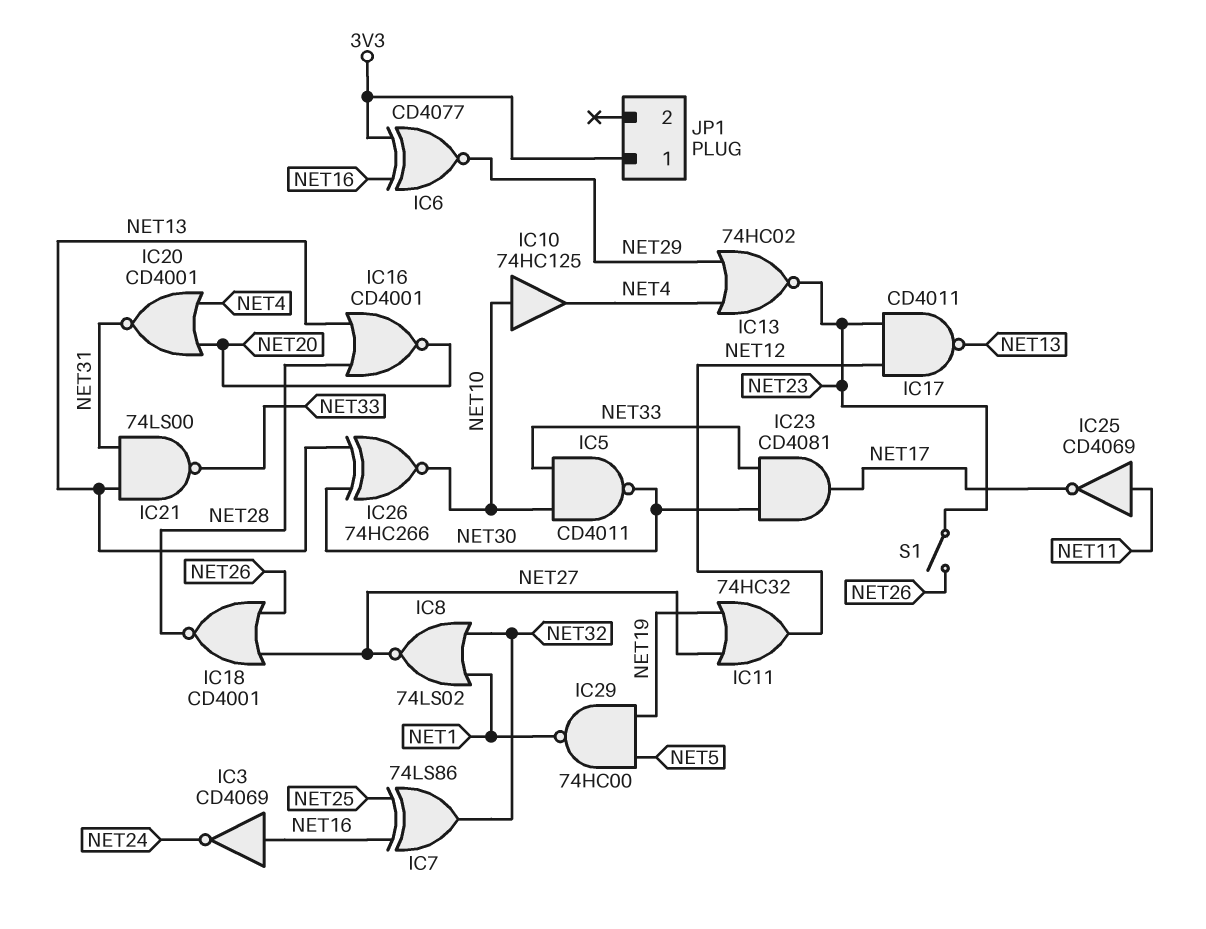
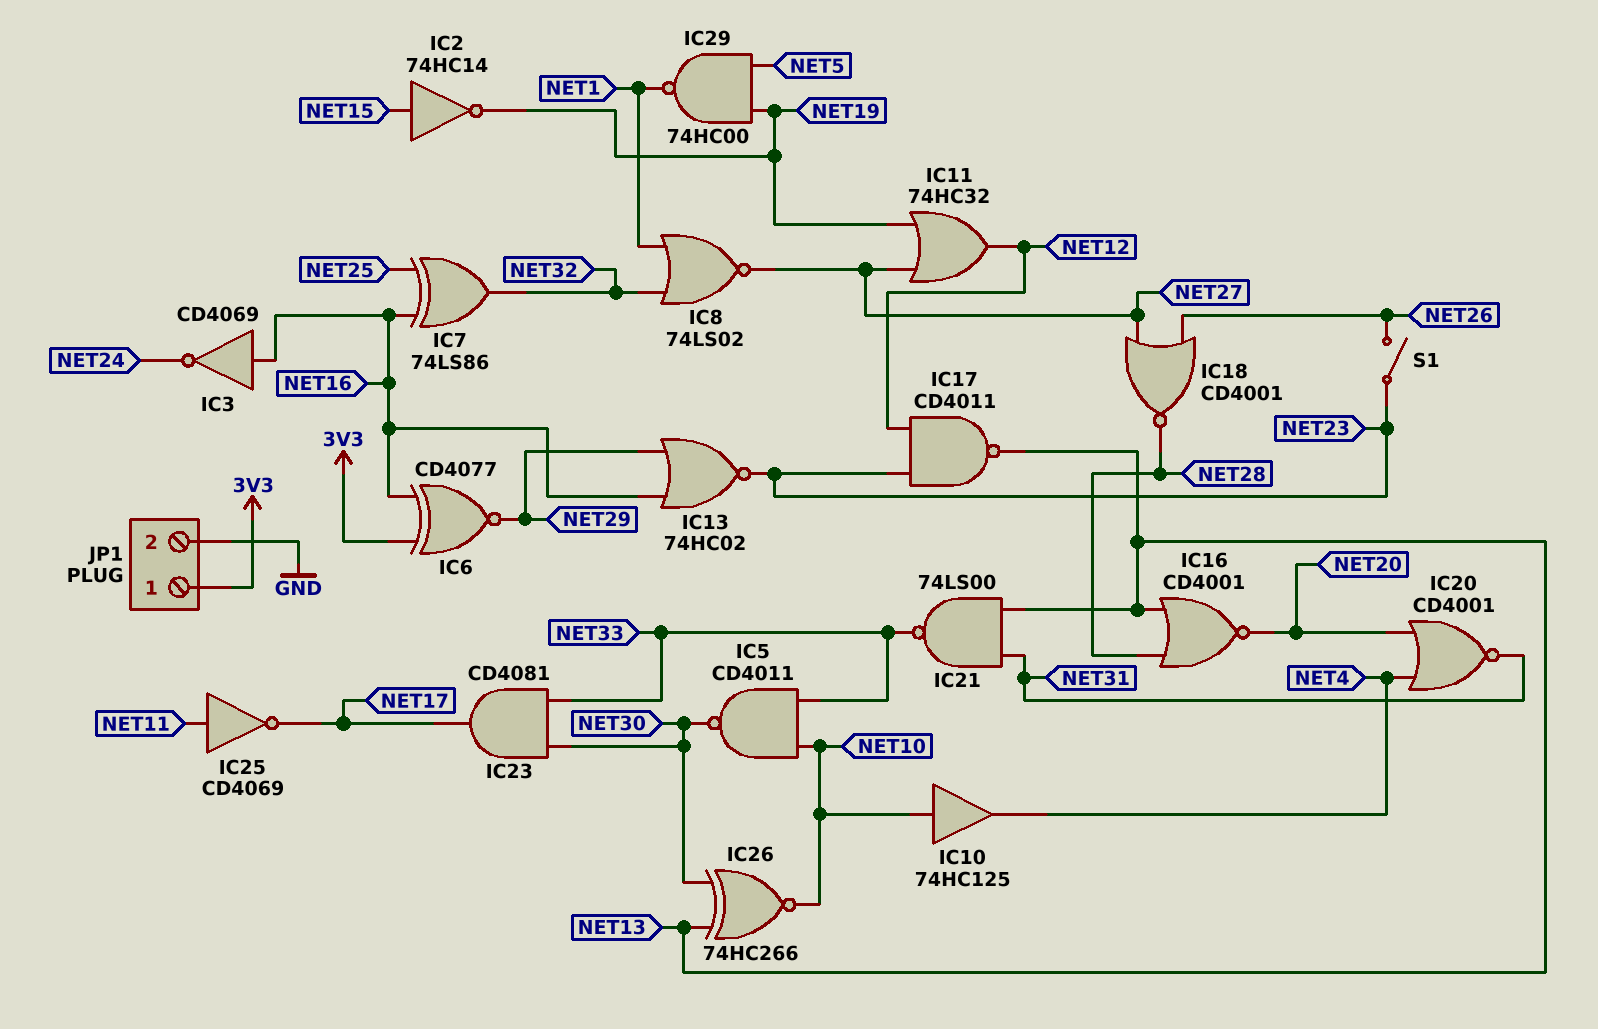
IC2: none -> NOT 74HC14 (in NET15, out NET19)
IC13: NOR 74HC02 (in NET4, in NET29, out NET23) -> NOR 74HC02 (in NET16, in NET29, out NET23)
JP1 pin 2: none -> GND

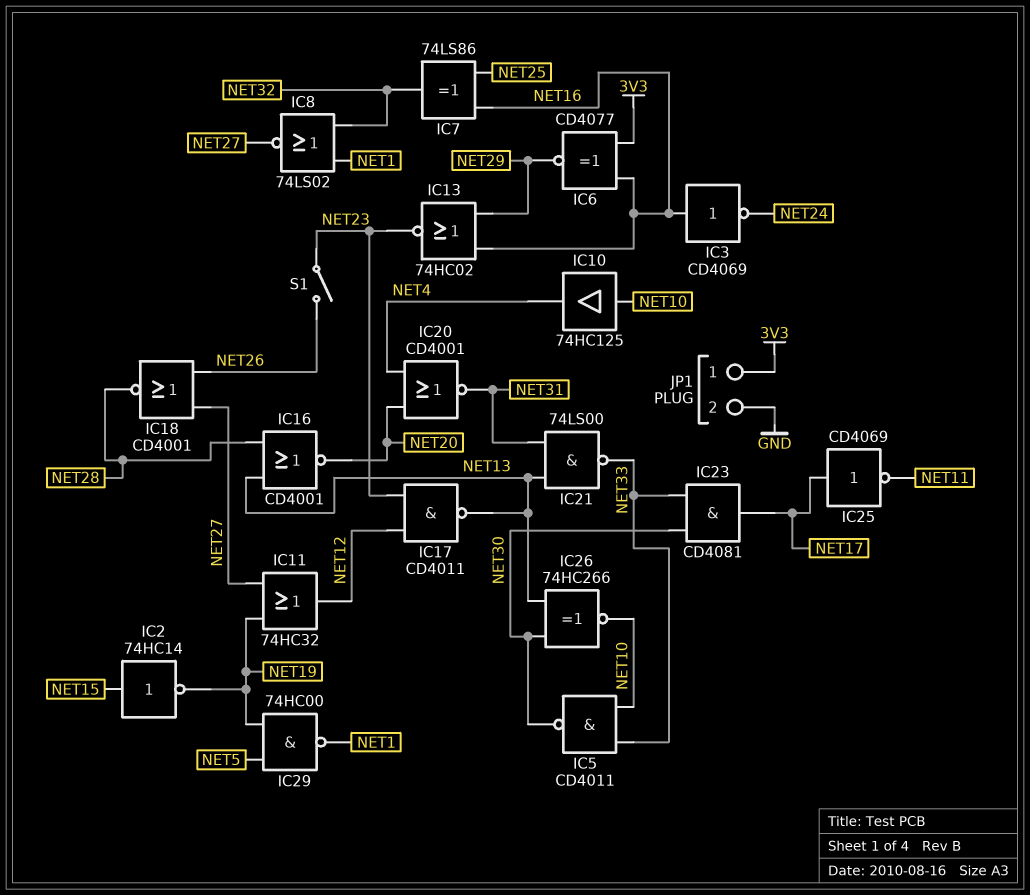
IC25: NOT CD4069 (in NET11, out NET17) -> NOT CD4069 (in NET17, out NET11)

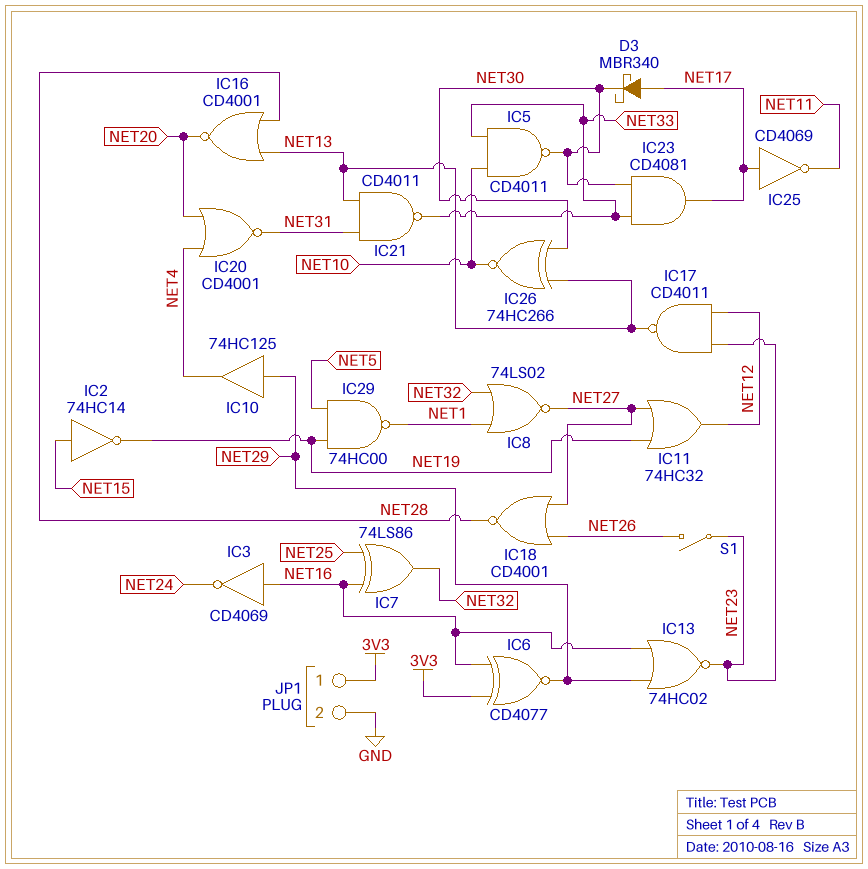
D3: none -> schottky MBR340 (A NET17, K NET30)
IC10: buffer 74HC125 (in NET10, out NET4) -> buffer 74HC125 (in NET29, out NET4)
IC21: NAND 74LS00 (in NET13, in NET31, out NET33) -> NAND CD4011 (in NET13, in NET31, out NET33)

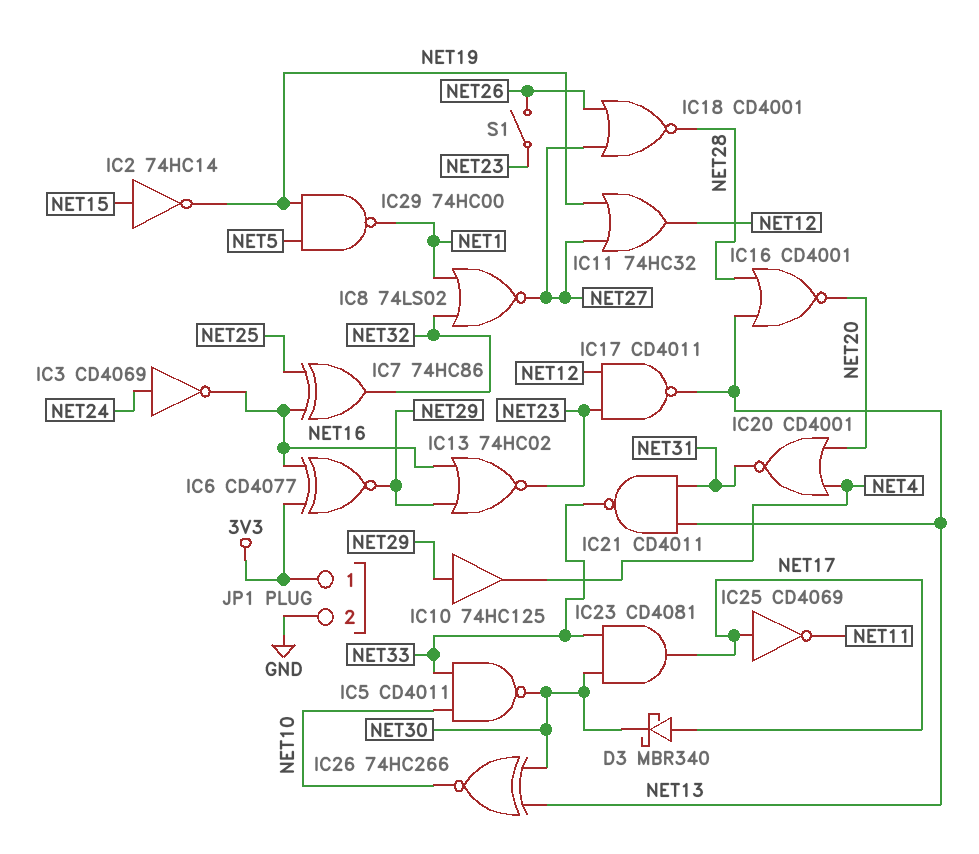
IC3: NOT CD4069 (in NET16, out NET24) -> NOT CD4069 (in NET24, out NET16)
IC7: XOR 74LS86 (in NET16, in NET25, out NET32) -> XOR 74HC86 (in NET16, in NET25, out NET32)

